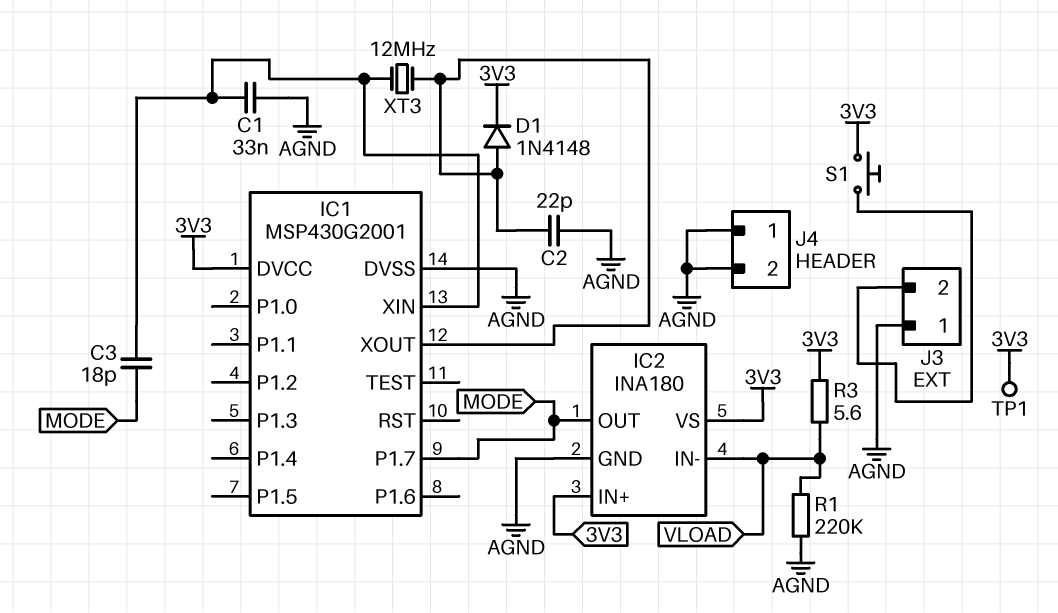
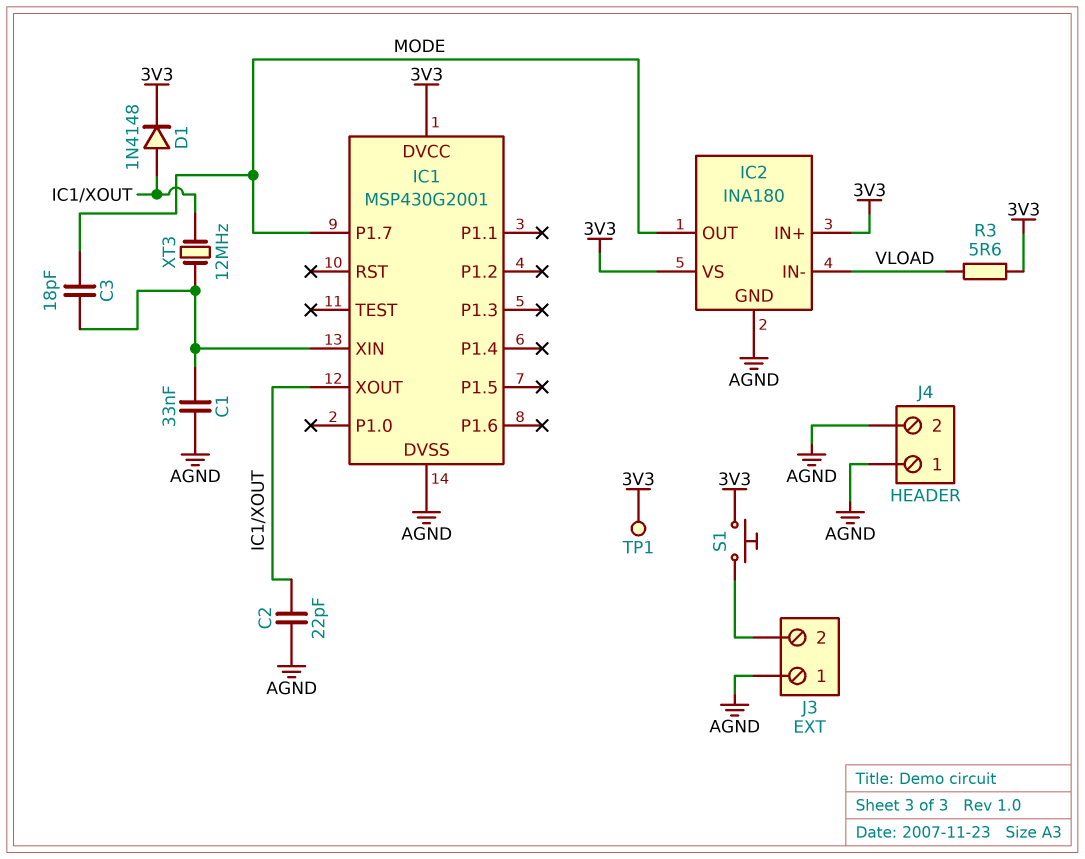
R1: 220k (AGND, VLOAD) -> none

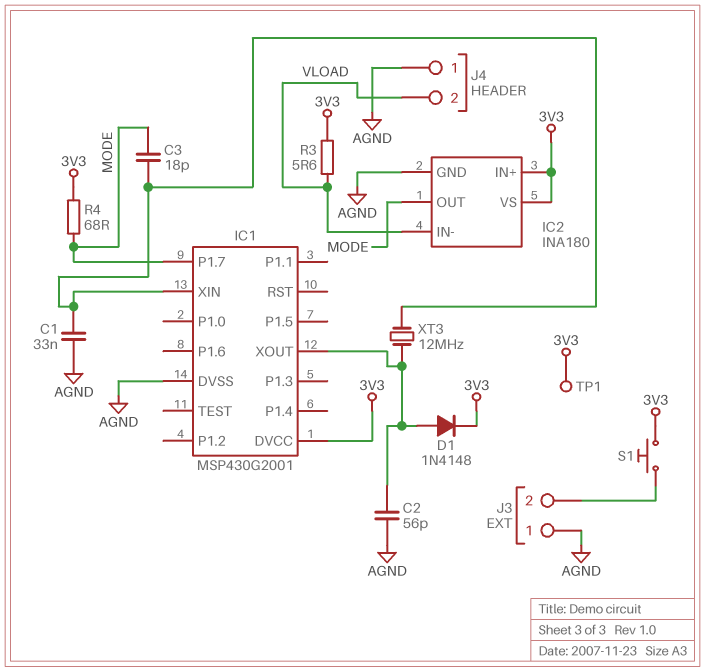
C2: 22pF (AGND, IC1/XOUT) -> 56pF (AGND, IC1/XOUT)
J4 pin 2: AGND -> VLOAD
R4: none -> 68 (3V3, MODE)

